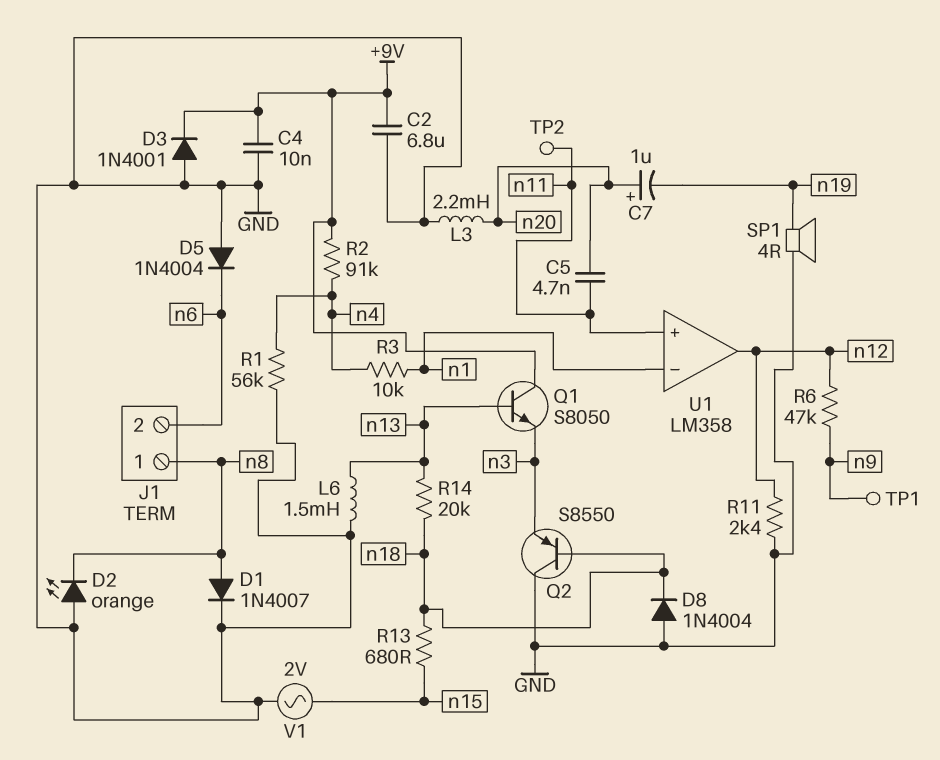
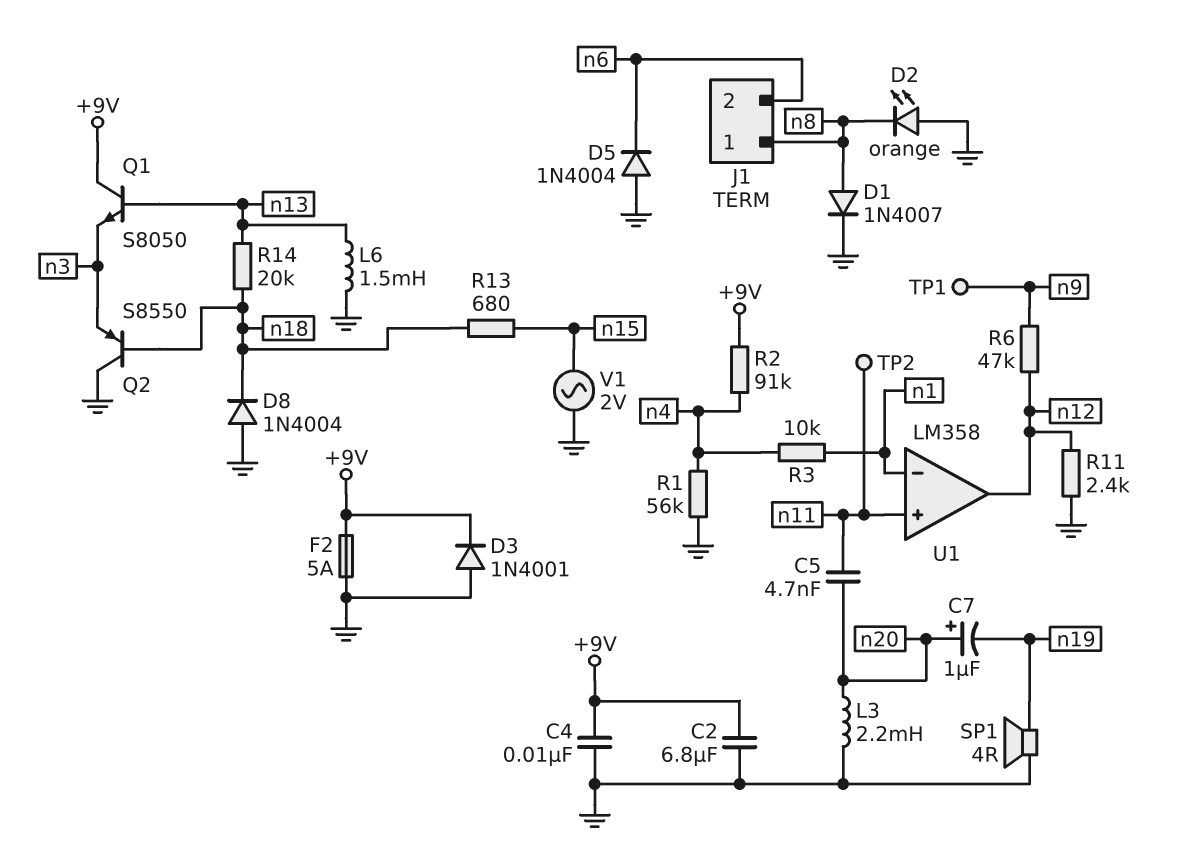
F2: none -> 5A (+9V, GND)

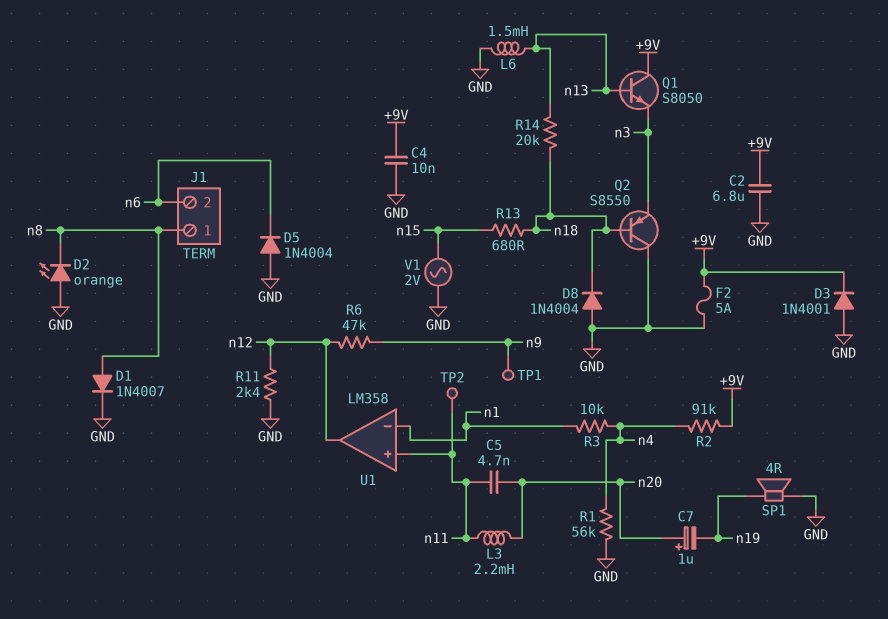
L3: 2.2mH (GND, n20) -> 2.2mH (n11, n20)

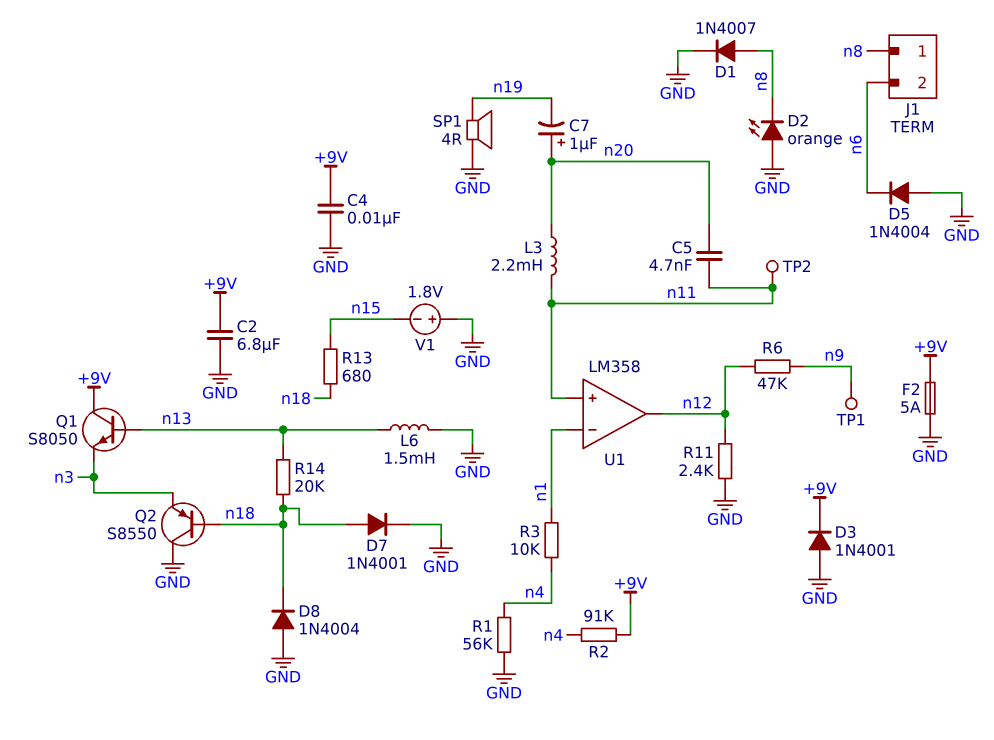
D7: none -> diode 1N4001 (A n18, K GND)
V1: AC 2V (GND, n15) -> 1.8V (plus GND, minus n15)

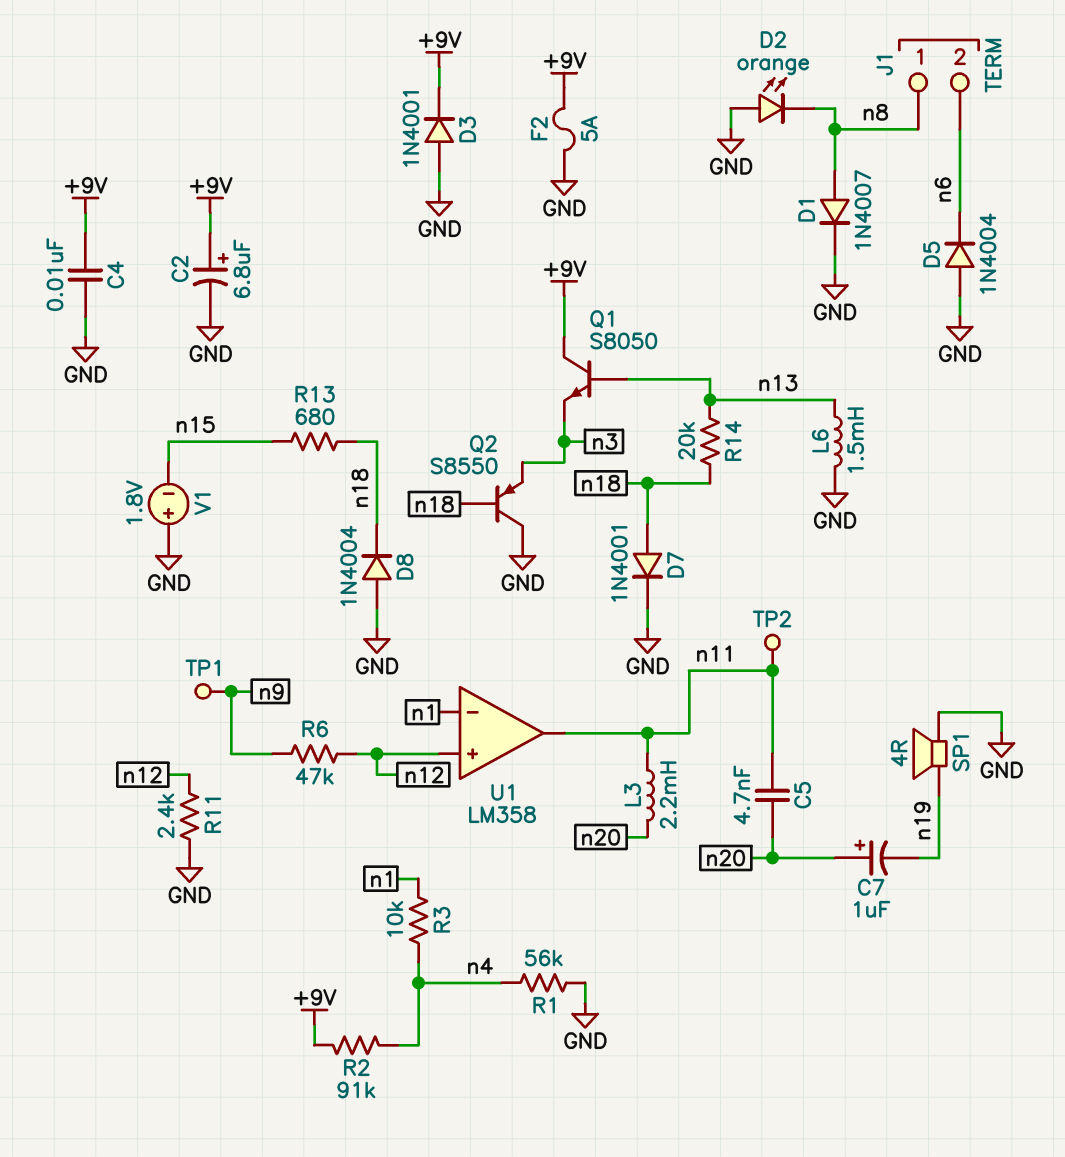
C2: 6.8uF (+9V, GND) -> 6.8uF (plus +9V, minus GND)
U1 pin in+: n11 -> n12
U1 pin out: n12 -> n11

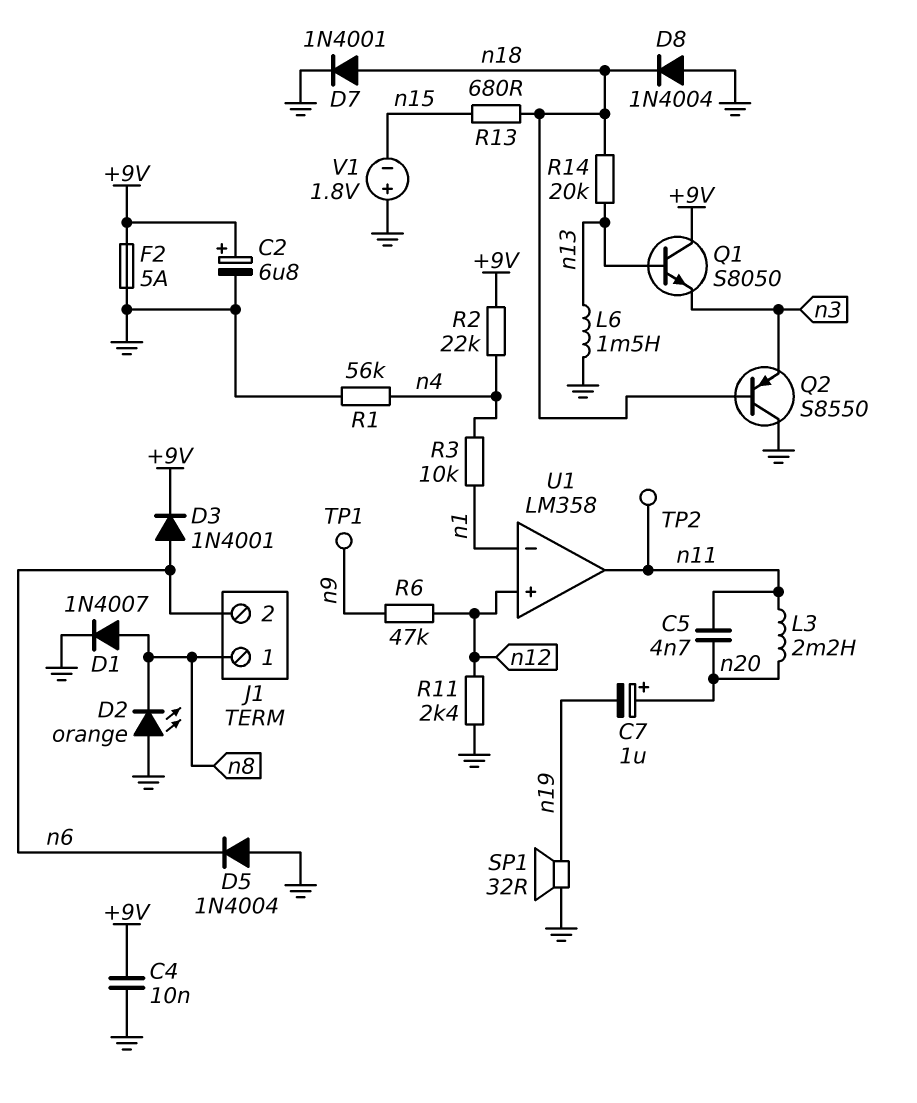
D3: diode 1N4001 (A GND, K +9V) -> diode 1N4001 (A n6, K +9V)
R2: 91k (+9V, n4) -> 22k (+9V, n4)
SP1: speaker 4R (GND, n19) -> speaker 32R (GND, n19)

